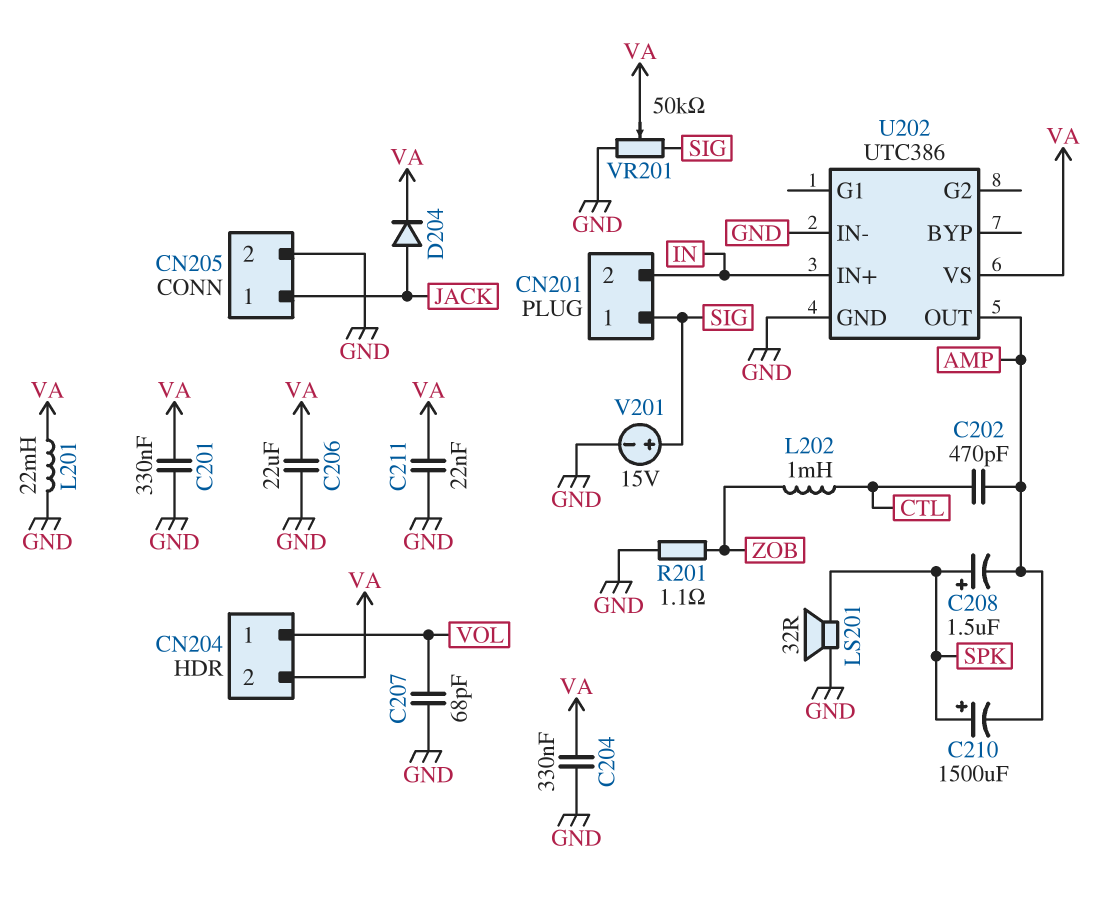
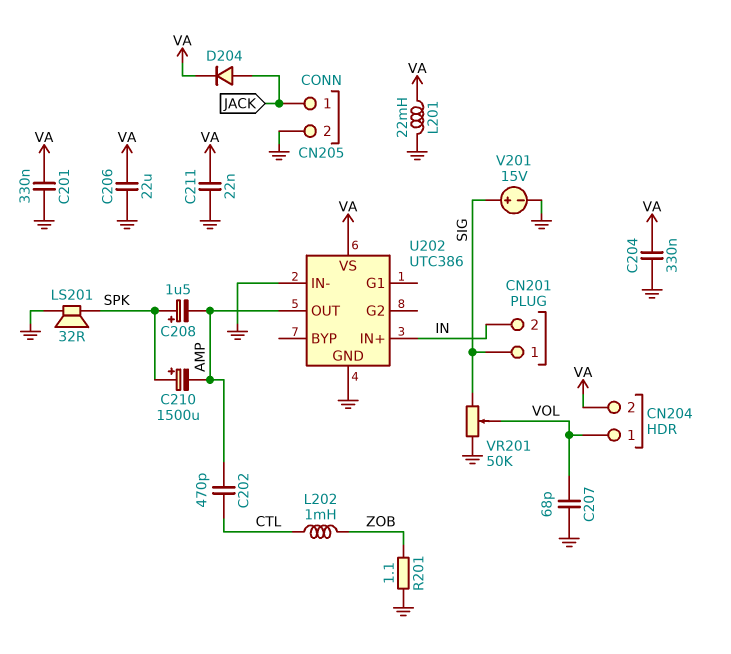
VR201: 50k (GND, SIG, wiper VA) -> 50k (GND, SIG, wiper VOL)

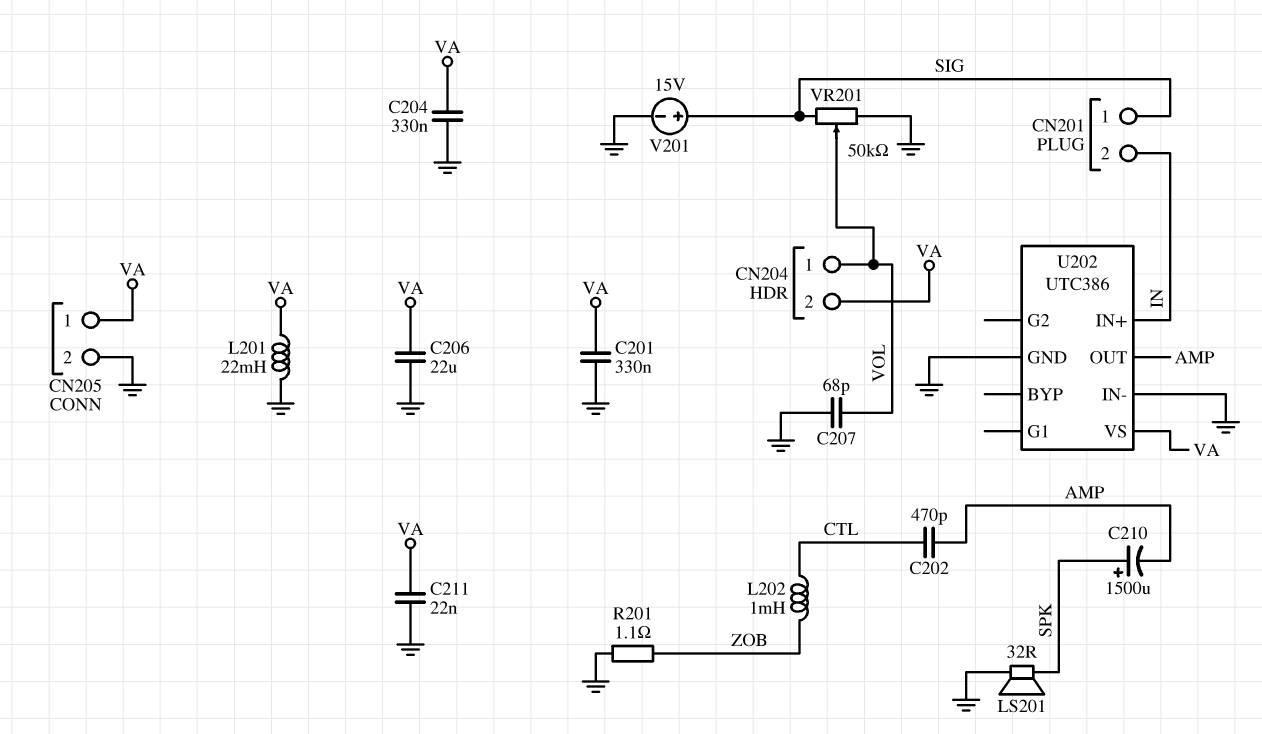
C208: 1.5uF (plus SPK, minus AMP) -> none
CN205 pin 1: JACK -> VA
D204: diode (A JACK, K VA) -> none

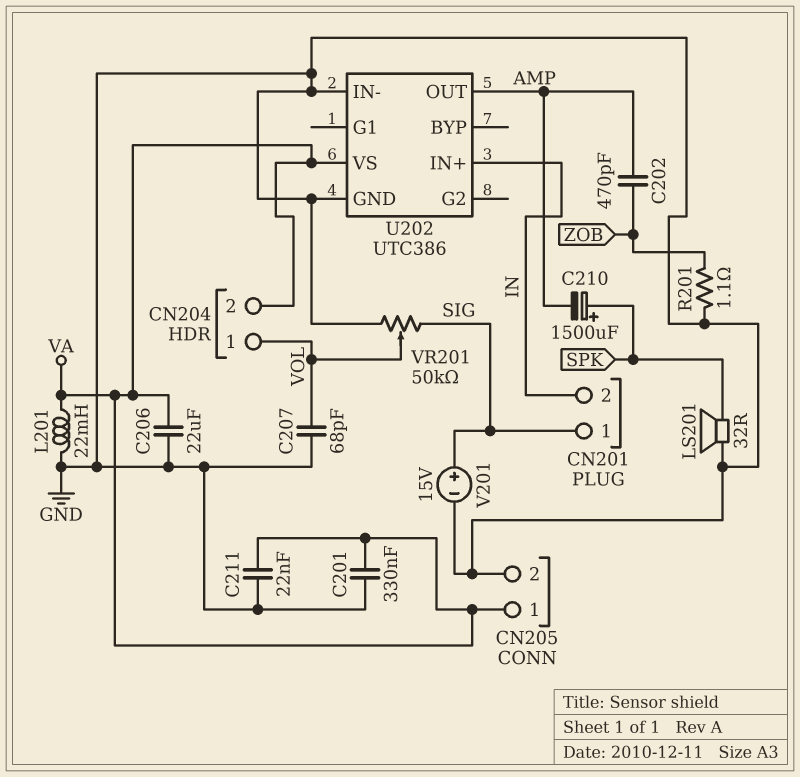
C202: 470pF (AMP, CTL) -> 470pF (AMP, ZOB)
C204: 330nF (GND, VA) -> none
L202: 1mH (CTL, ZOB) -> none

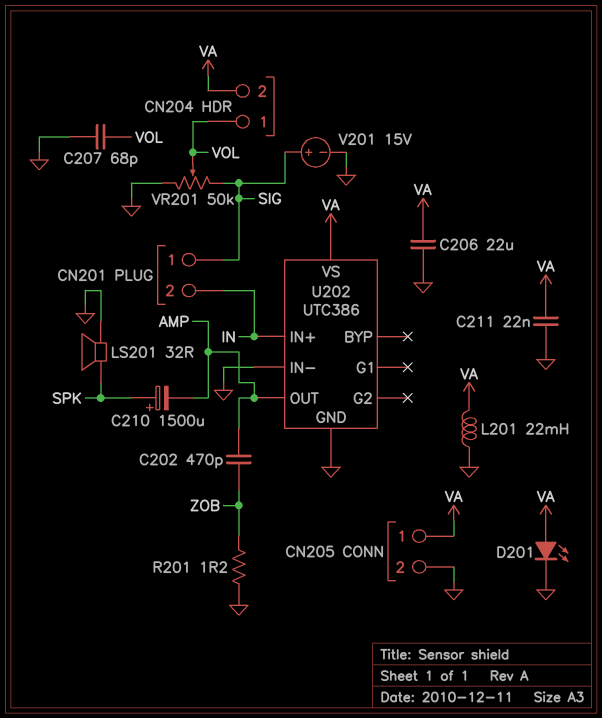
C201: 330nF (GND, VA) -> none
D201: none -> LED (A VA, K GND)
R201: 1.1 (GND, ZOB) -> 1.2 (GND, ZOB)

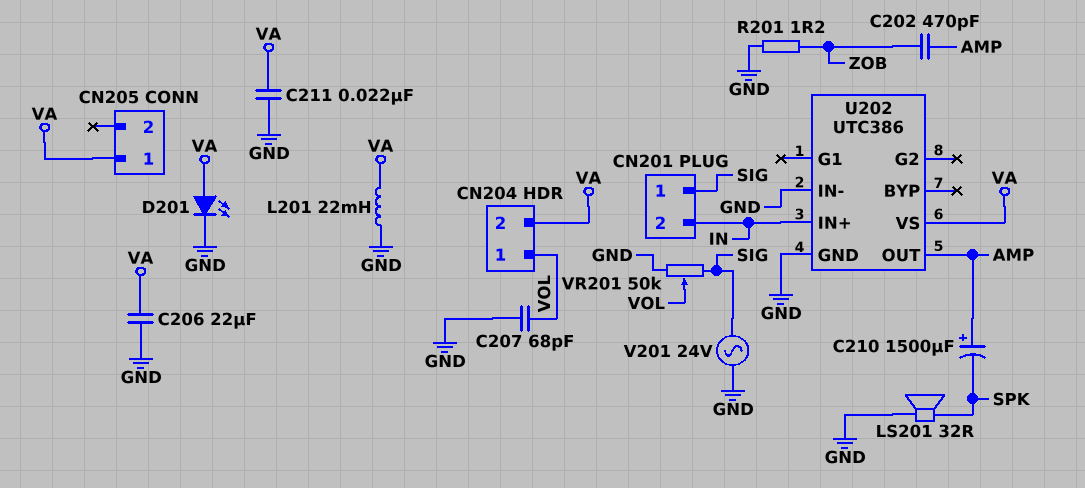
C210: 1500uF (plus SPK, minus AMP) -> 1500uF (plus AMP, minus SPK)
CN205 pin 2: GND -> none
V201: 15V (plus SIG, minus GND) -> AC 24V (GND, SIG)

